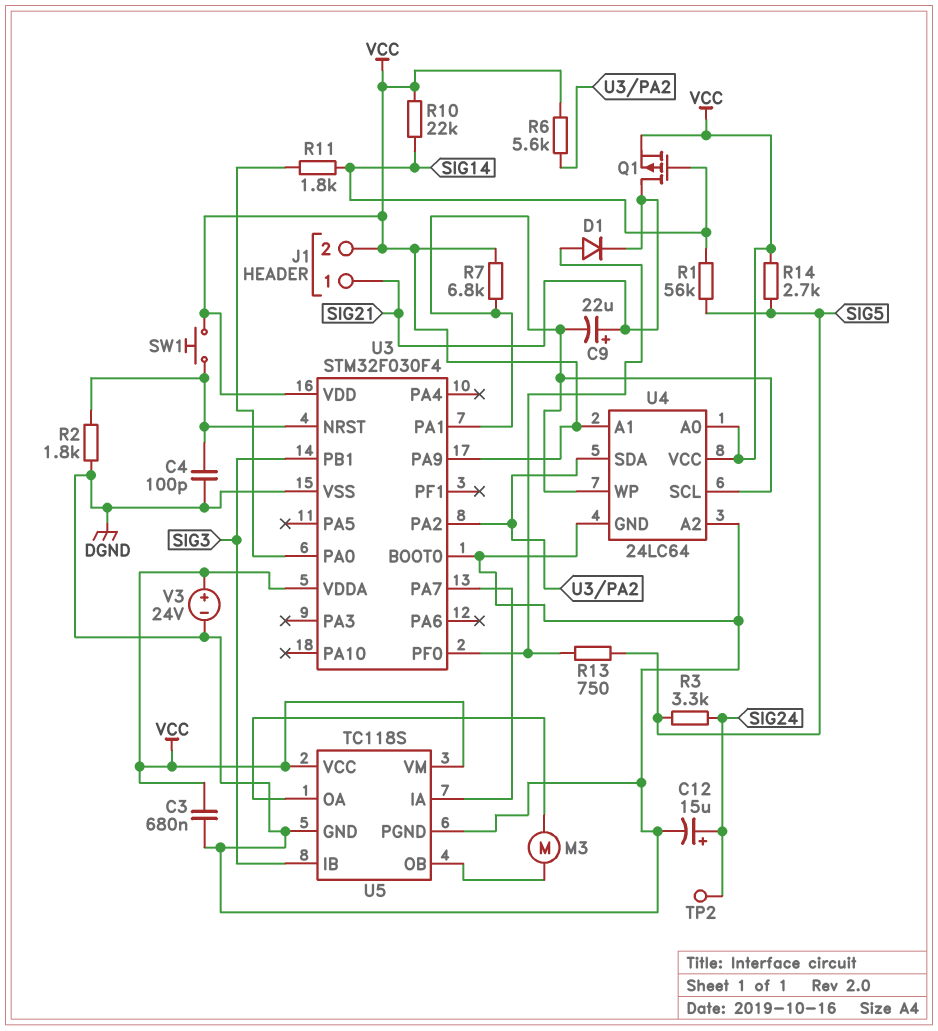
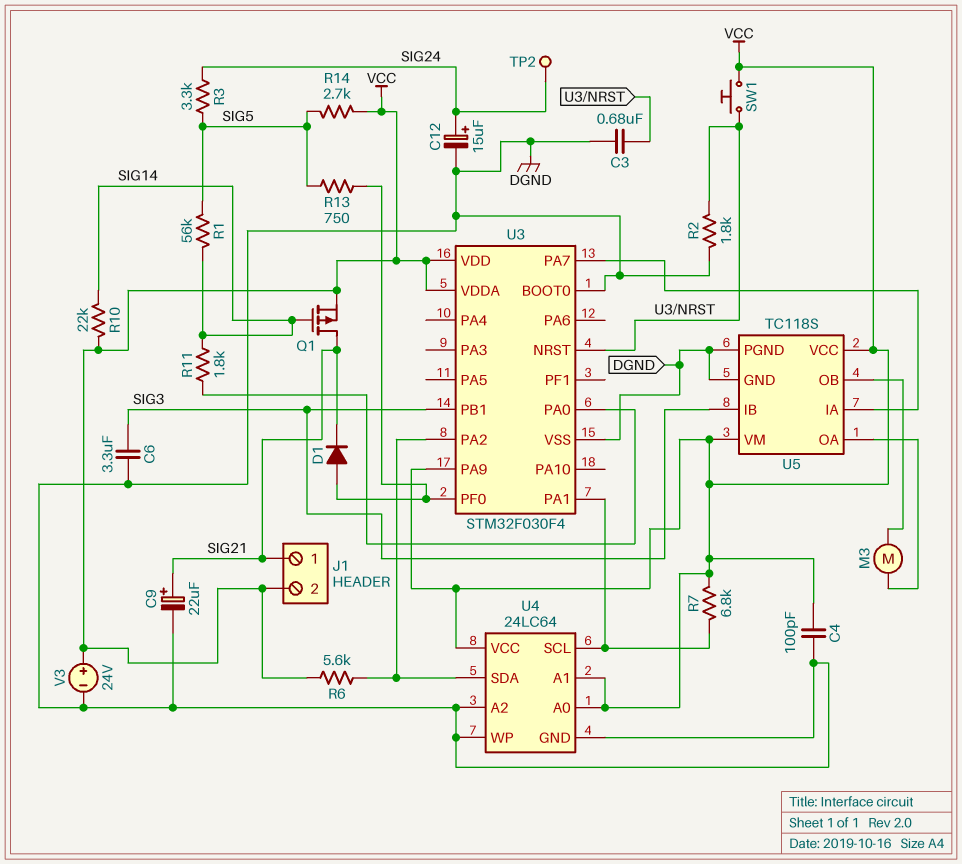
C3: 680nF (DGND, VCC) -> 680nF (DGND, U3/NRST)
C4: 100pF (DGND, U3/NRST) -> 100pF (DGND, VCC)
C6: none -> 3.3uF (DGND, SIG3)
C9: 22uF (plus SIG21, minus U3/PA1) -> 22uF (plus SIG21, minus DGND)
U4 pin WP: U3/PA1 -> DGND

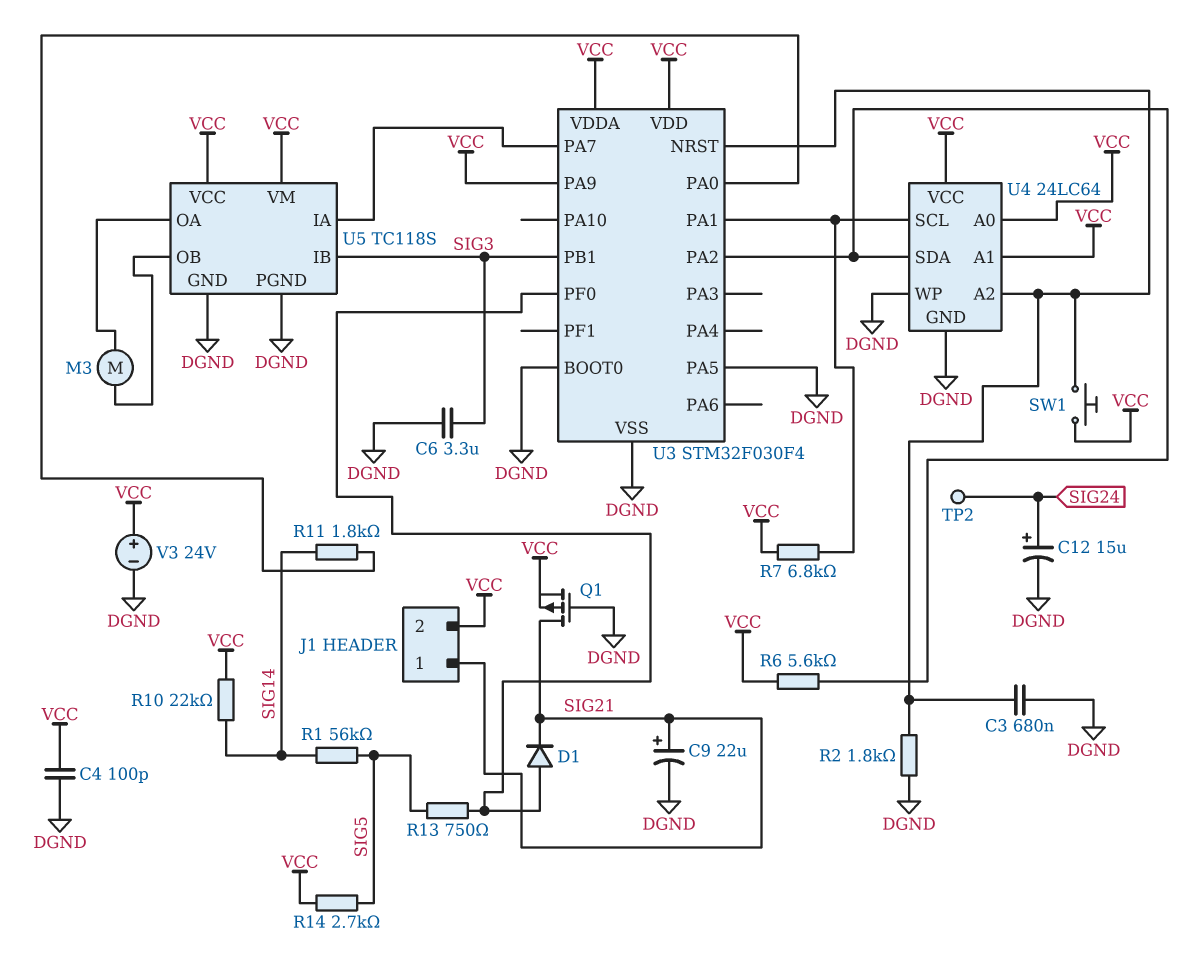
Q1: PMOS (G SIG14, D SIG21, S VCC) -> PMOS (G DGND, D SIG21, S VCC)
R3: 3.3k (SIG5, SIG24) -> none
U3 pin PA5: none -> DGND
U4 pin A2: DGND -> U3/NRST

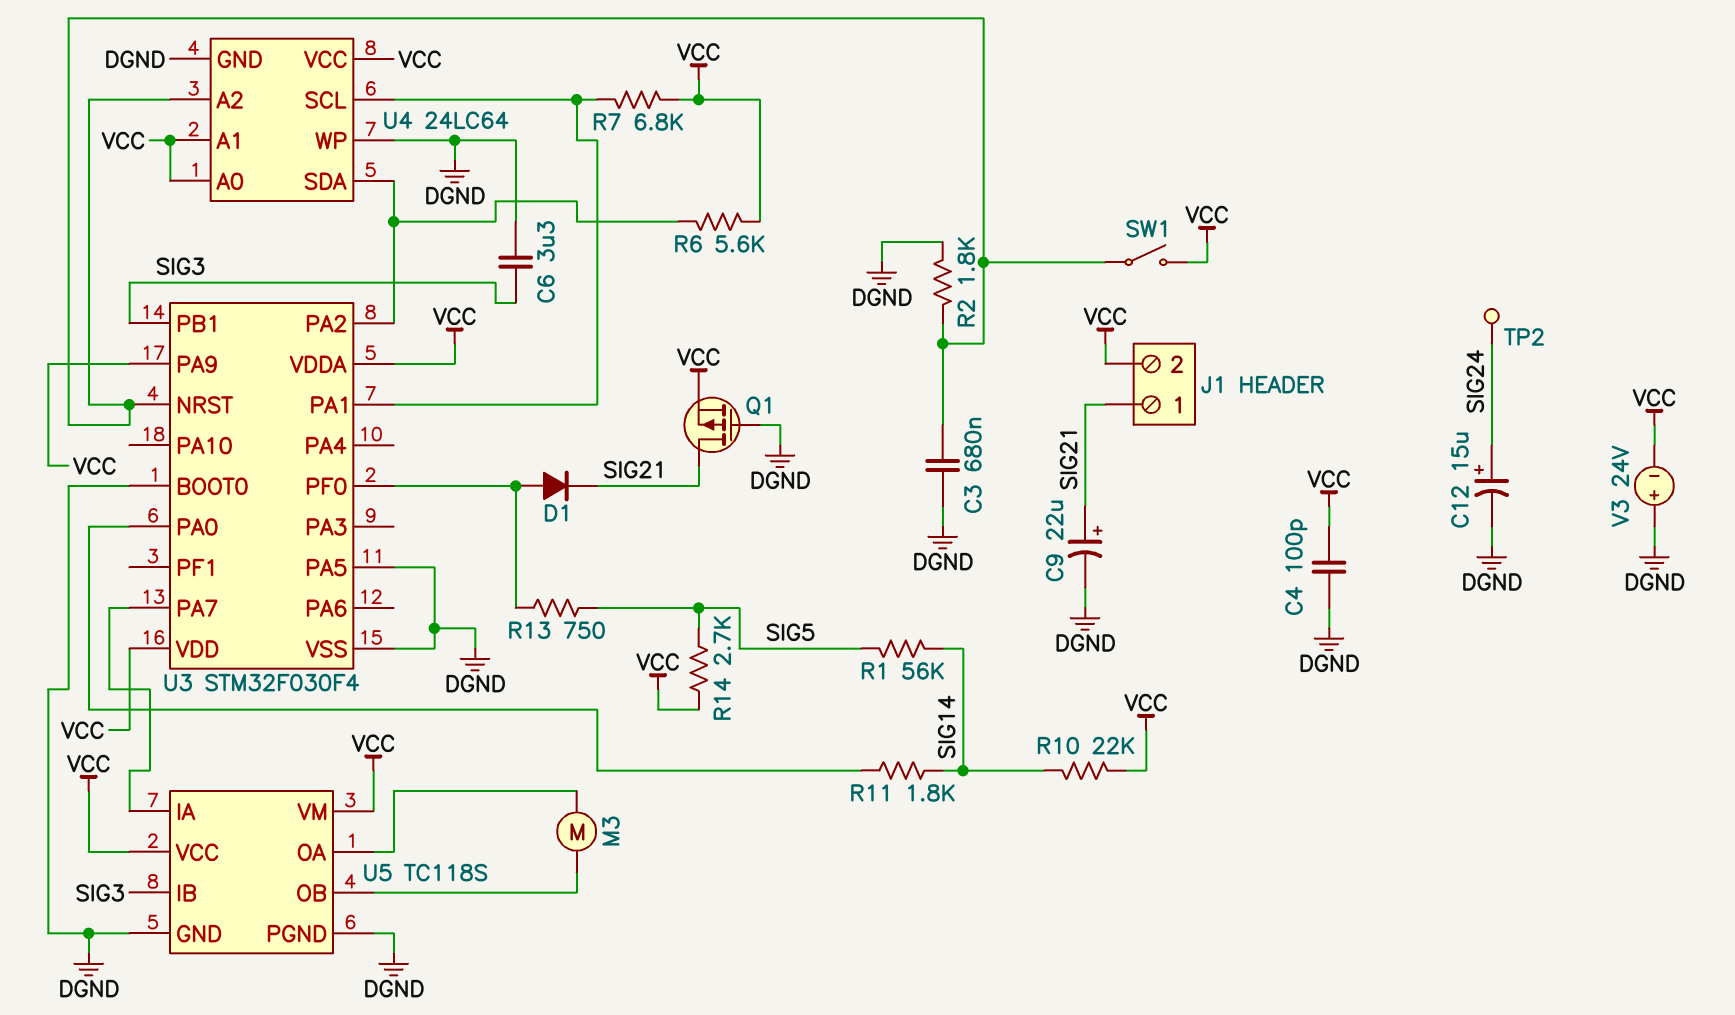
SW1: button (U3/NRST, VCC) -> switch (U3/NRST, VCC)
V3: 24V (plus VCC, minus DGND) -> 24V (plus DGND, minus VCC)

